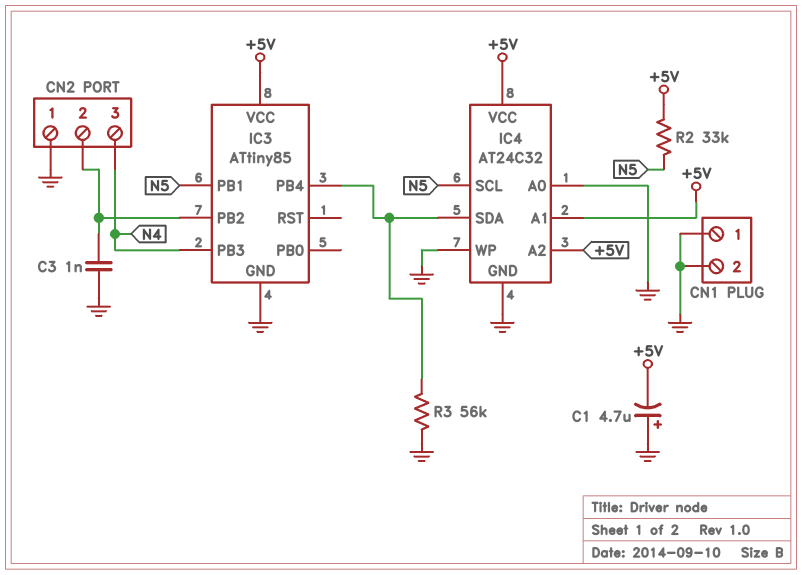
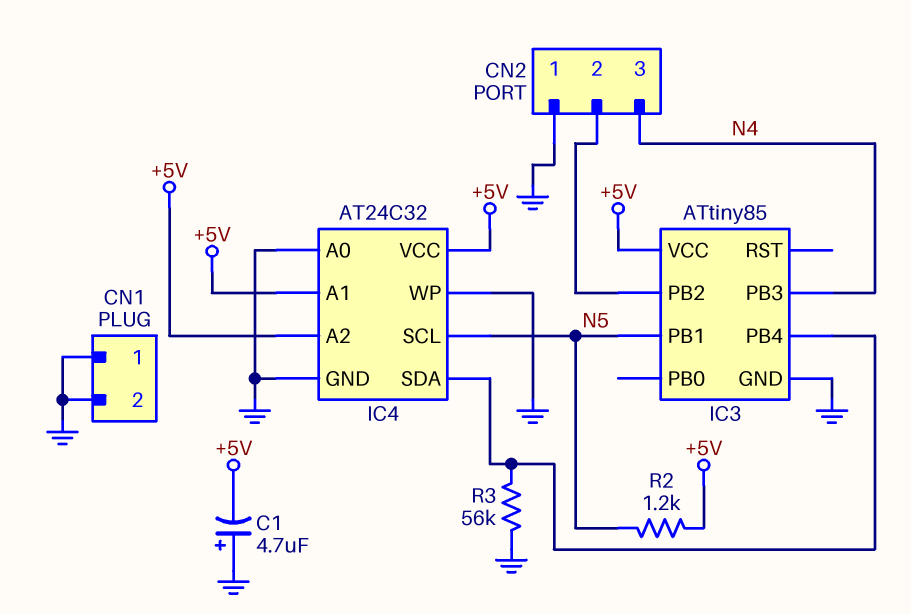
C3: 1nF (CN2/2, GND) -> none
R2: 33k (+5V, N5) -> 1.2k (+5V, N5)

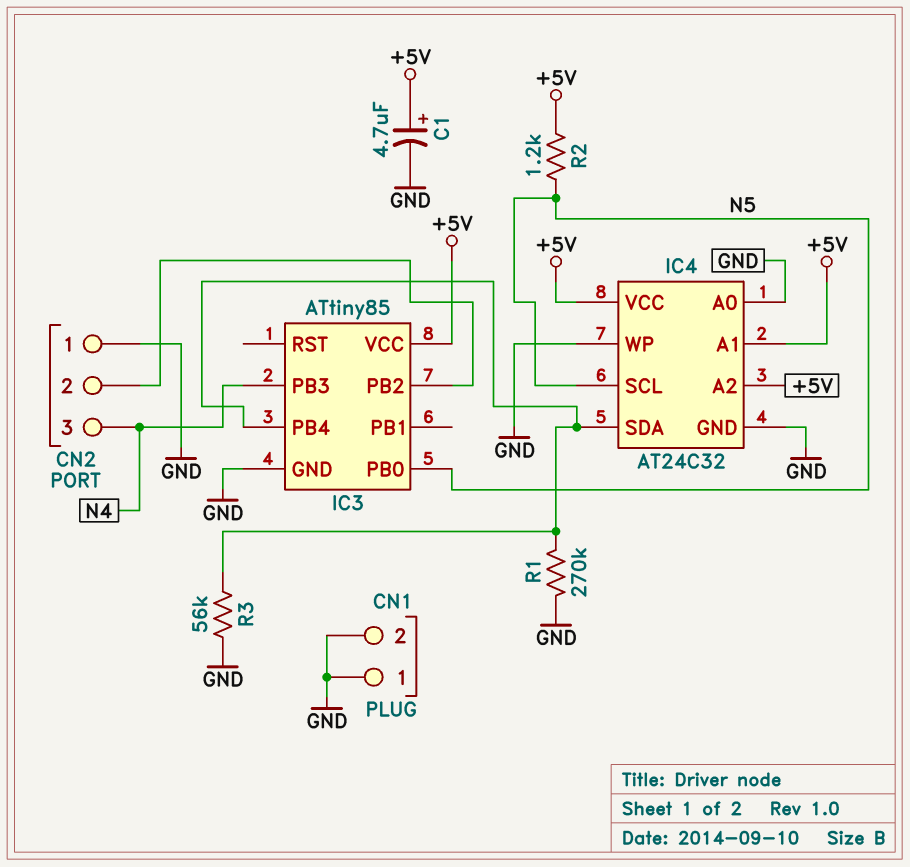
C1: 4.7uF (plus GND, minus +5V) -> 4.7uF (plus +5V, minus GND)
IC3 pin PB0: none -> N5
IC3 pin PB1: N5 -> none
R1: none -> 270k (GND, IC3/PB4)

